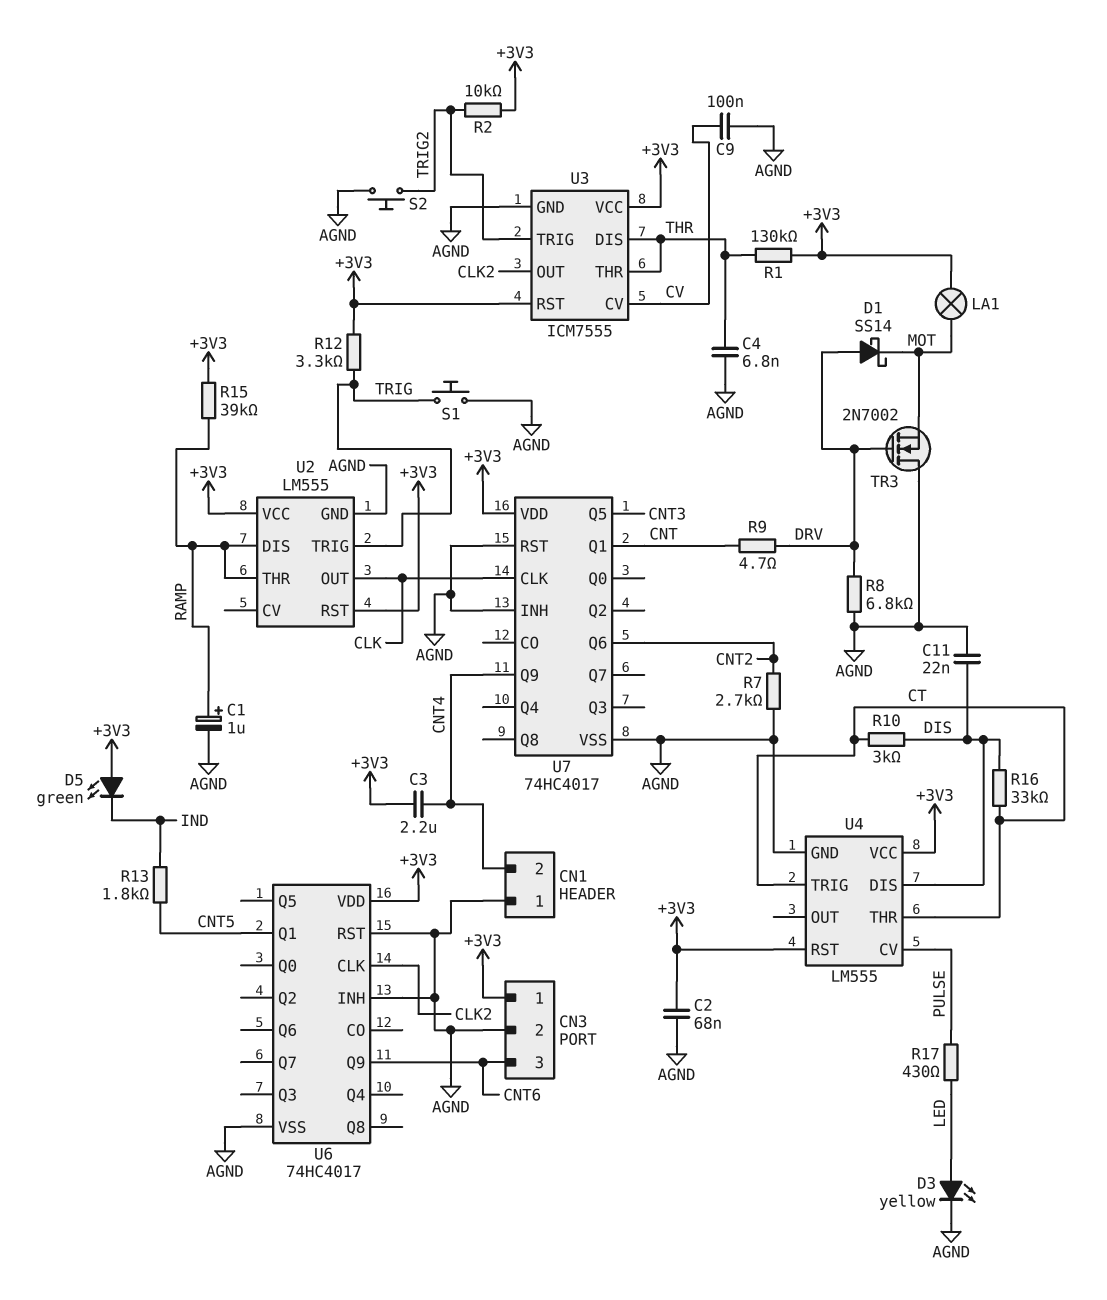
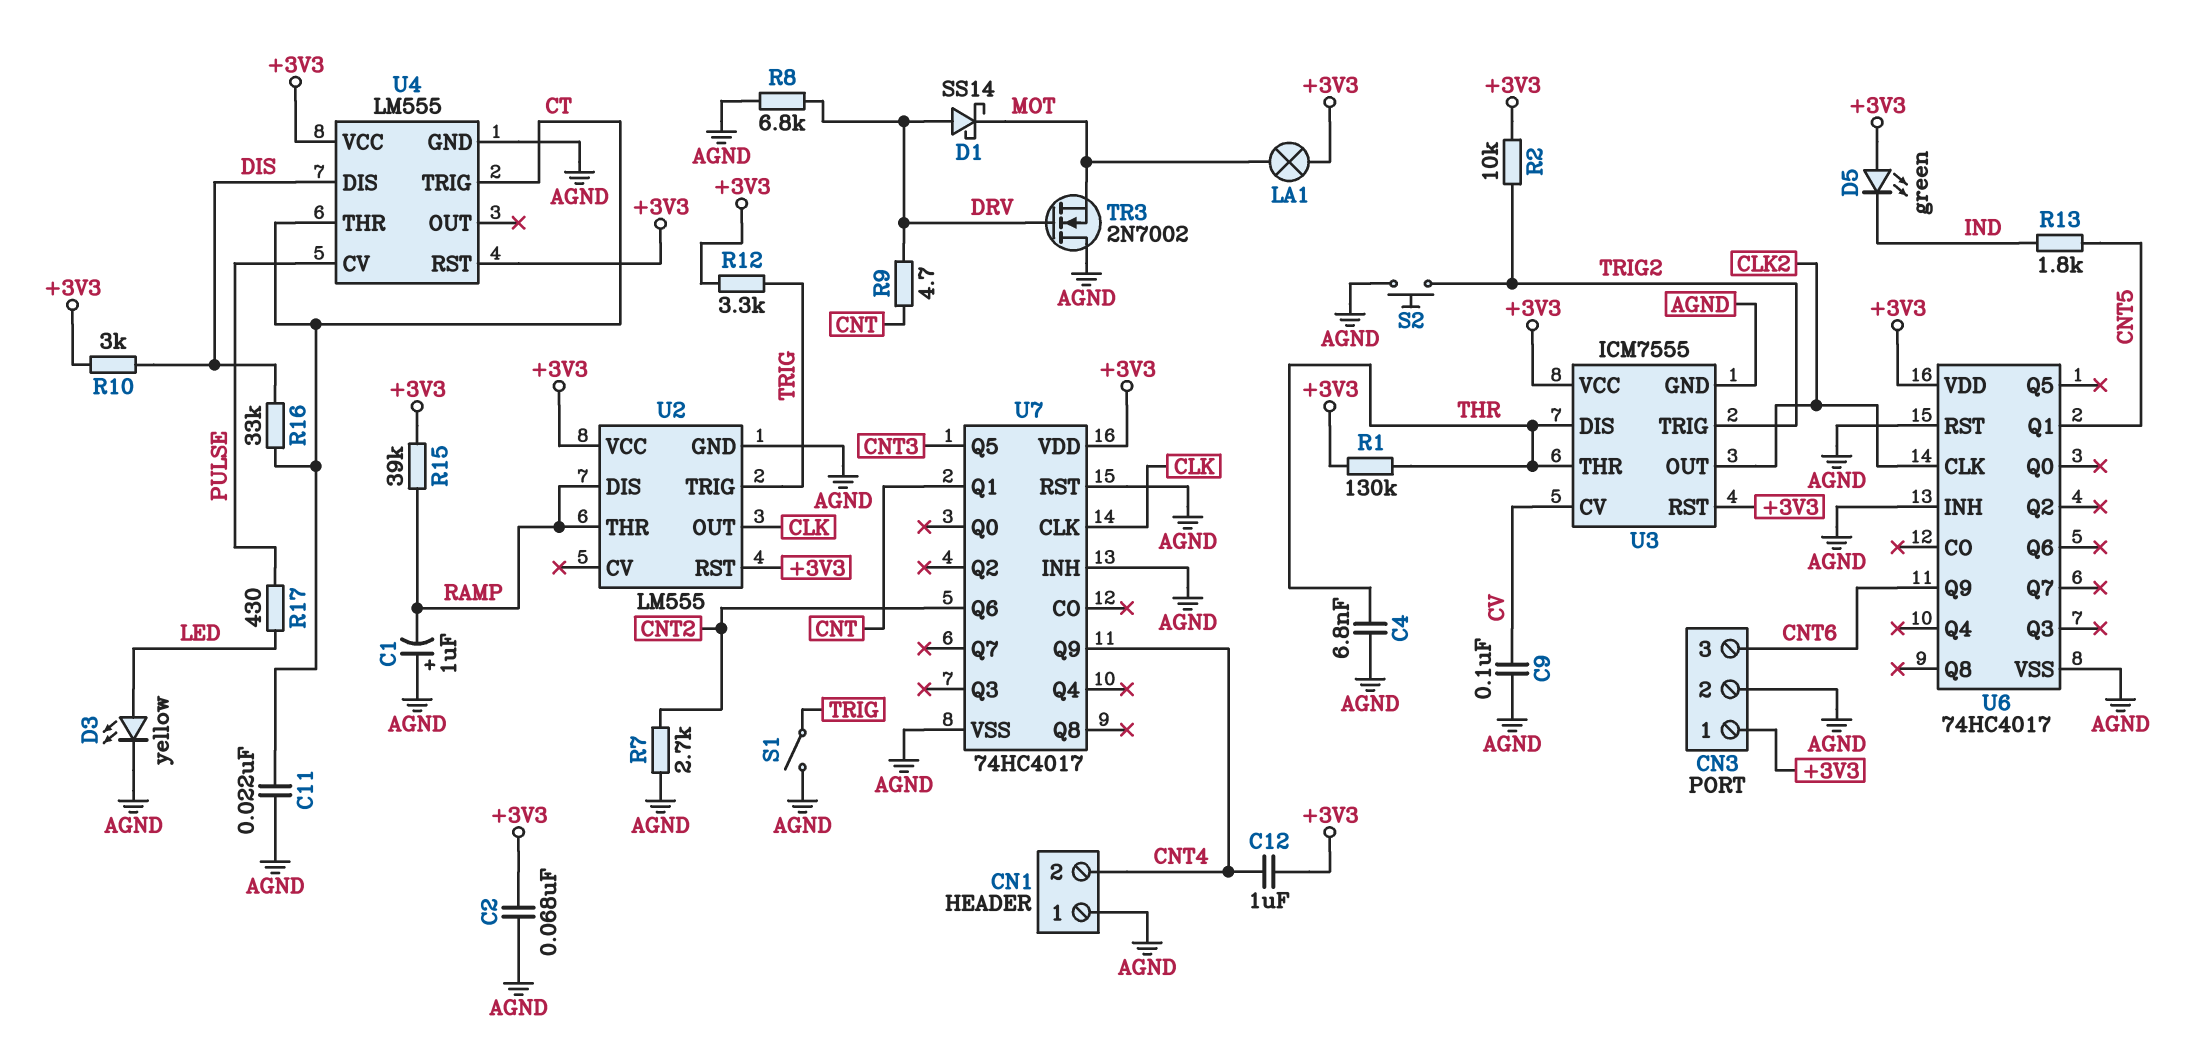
C1: 1uF (plus RAMP, minus AGND) -> 1uF (plus AGND, minus RAMP)
C3: 2.2uF (+3V3, CNT4) -> none
C11: 22nF (AGND, DIS) -> 22nF (AGND, CT)
C12: none -> 1uF (+3V3, CNT4)
R10: 3k (CT, DIS) -> 3k (+3V3, DIS)
S1: button (AGND, TRIG) -> switch (AGND, TRIG)

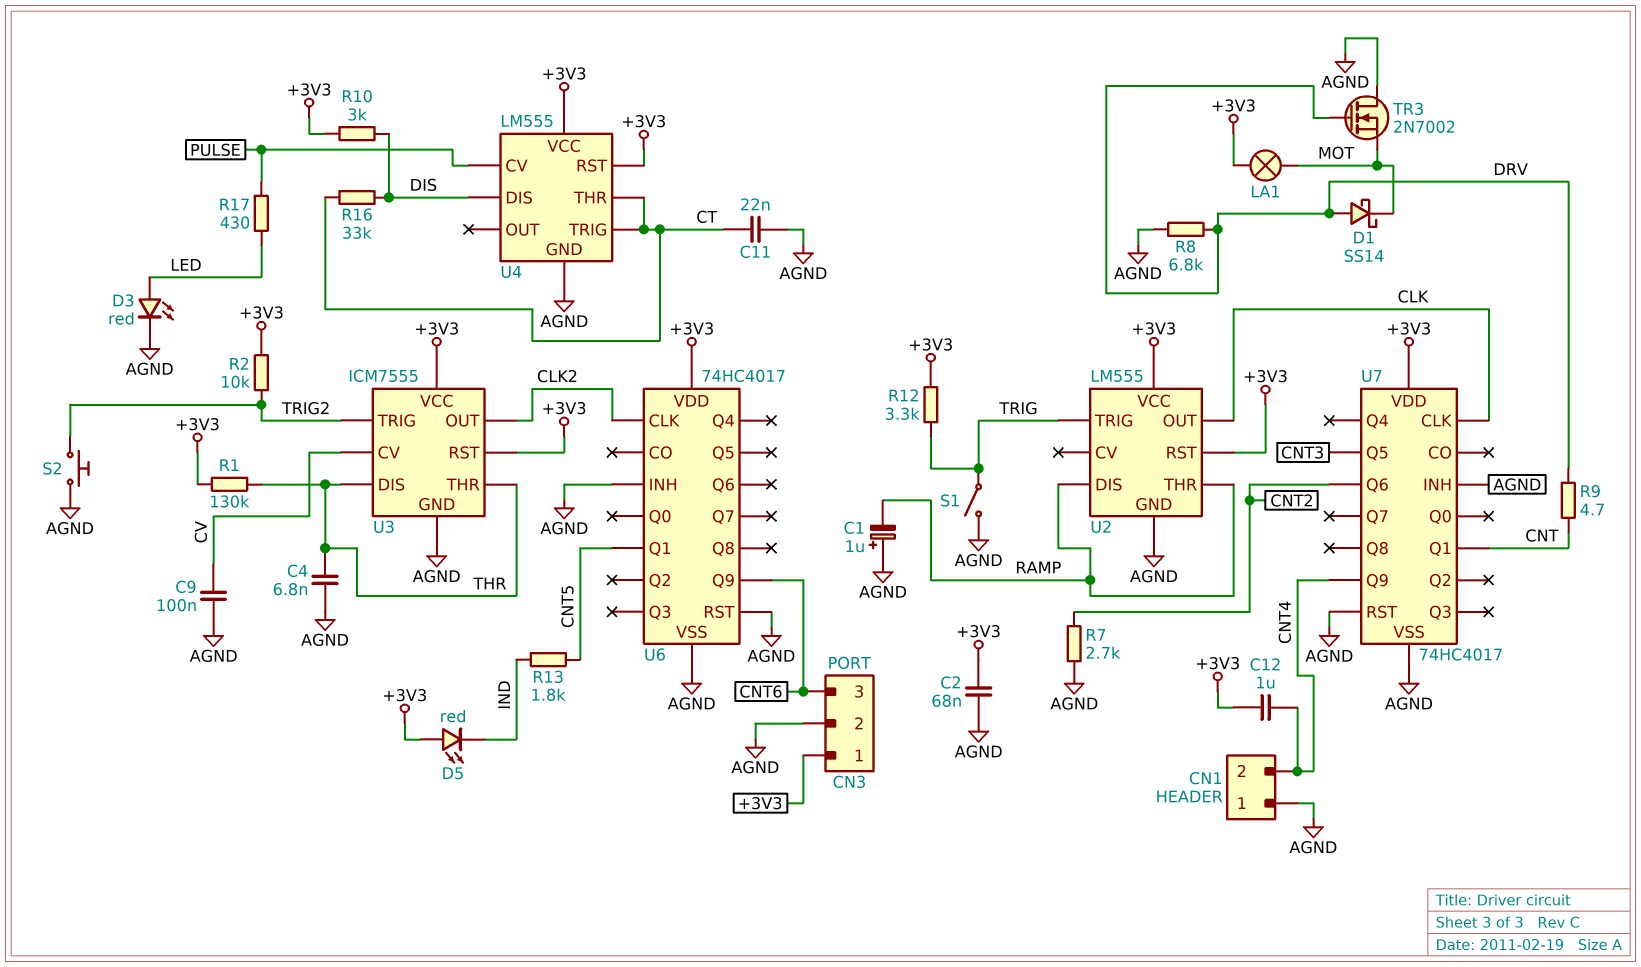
D3: LED yellow (A LED, K AGND) -> LED red (A LED, K AGND)
D5: LED green (A +3V3, K IND) -> LED red (A +3V3, K IND)
R15: 39k (+3V3, RAMP) -> none

